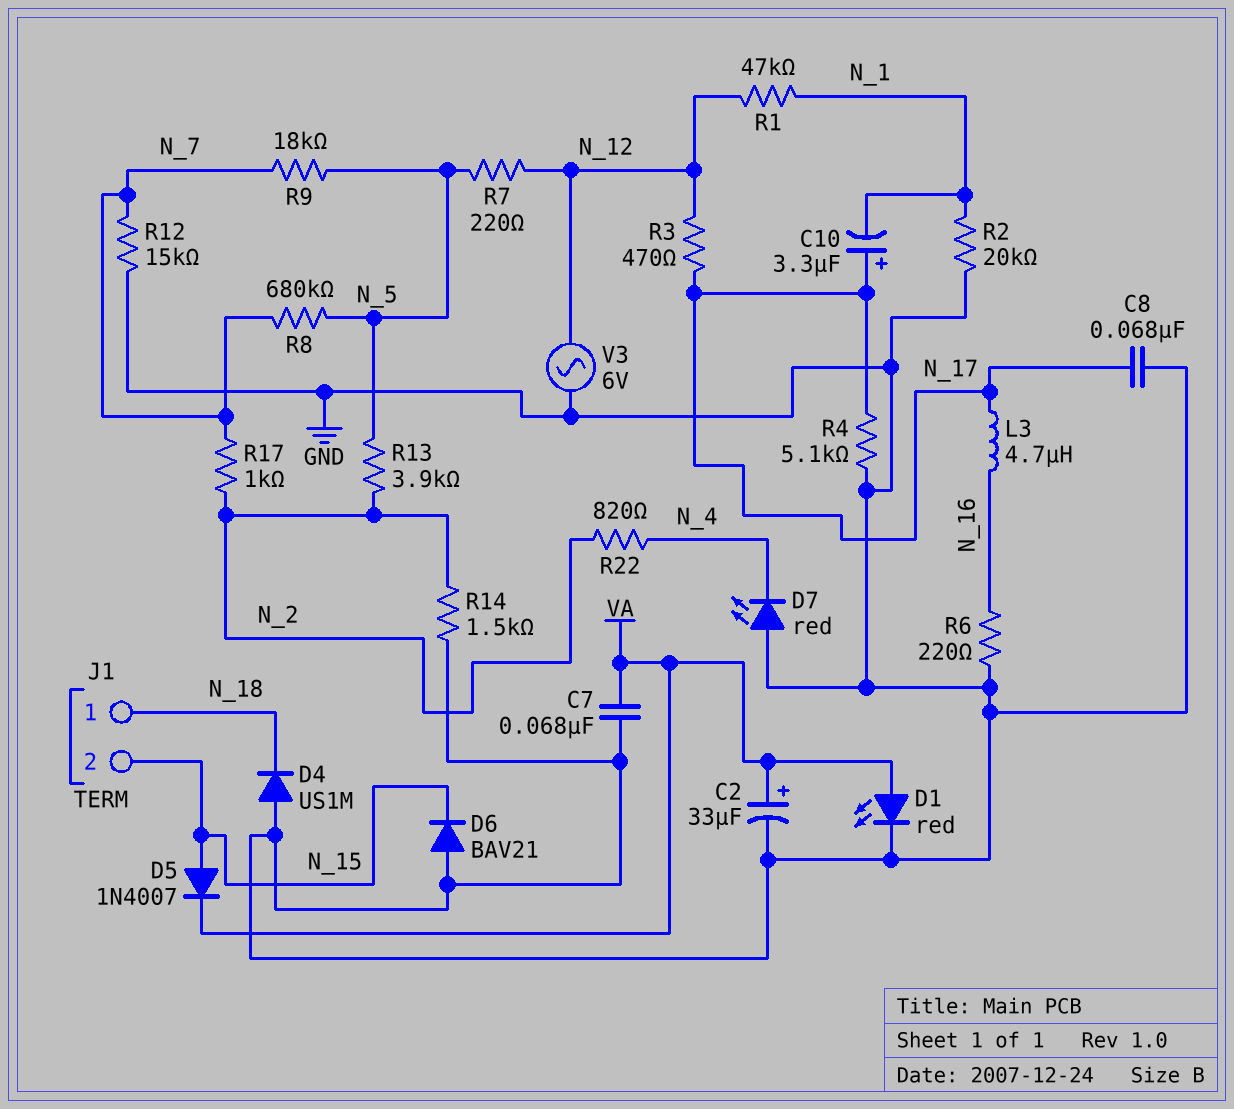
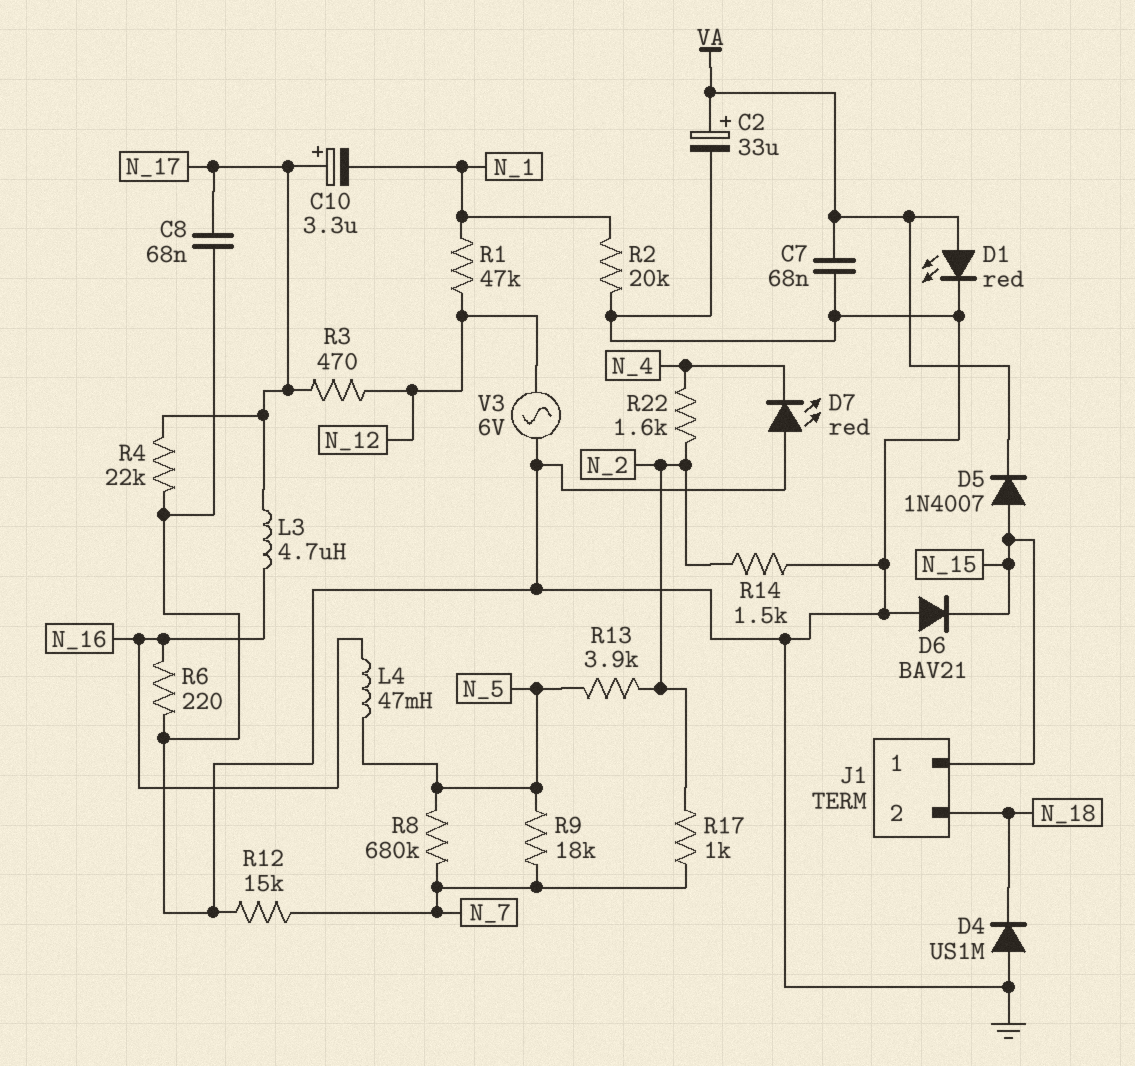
J1 pin 1: N_18 -> N_15
J1 pin 2: N_15 -> N_18
L4: none -> 47mH (N_5, N_16)
R4: 5.1k (GND, N_17) -> 22k (GND, N_17)
R7: 220 (N_5, N_12) -> none
R22: 820 (N_2, N_4) -> 1.6k (N_2, N_4)

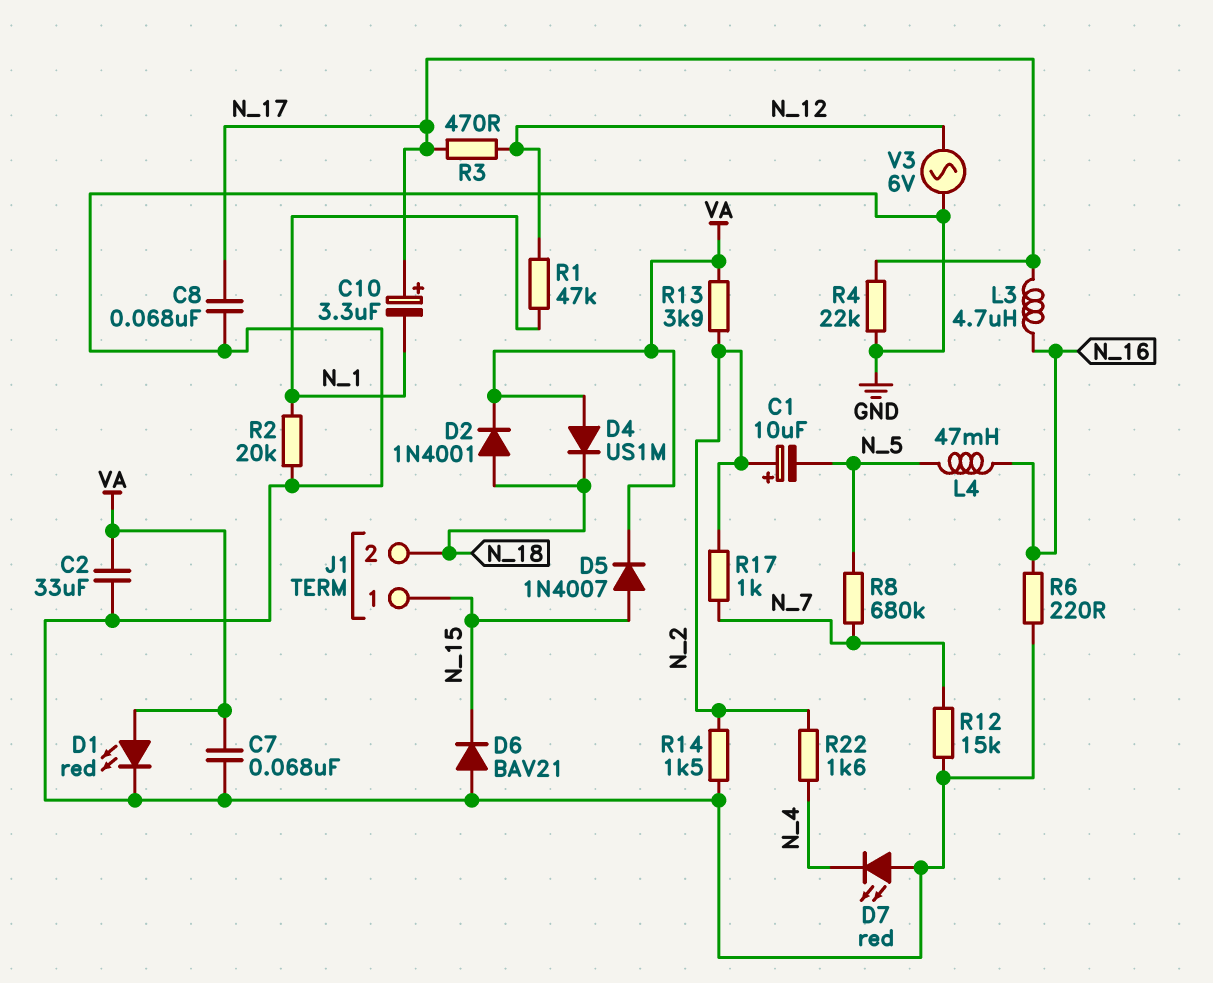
C1: none -> 10uF (plus N_2, minus N_5)
C2: 33uF (plus VA, minus GND) -> 33uF (GND, VA)
D2: none -> diode 1N4001 (A N_18, K VA)
D4: diode US1M (A GND, K N_18) -> diode US1M (A VA, K N_18)
R9: 18k (N_5, N_7) -> none
R13: 3.9k (N_2, N_5) -> 3.9k (N_2, VA)

